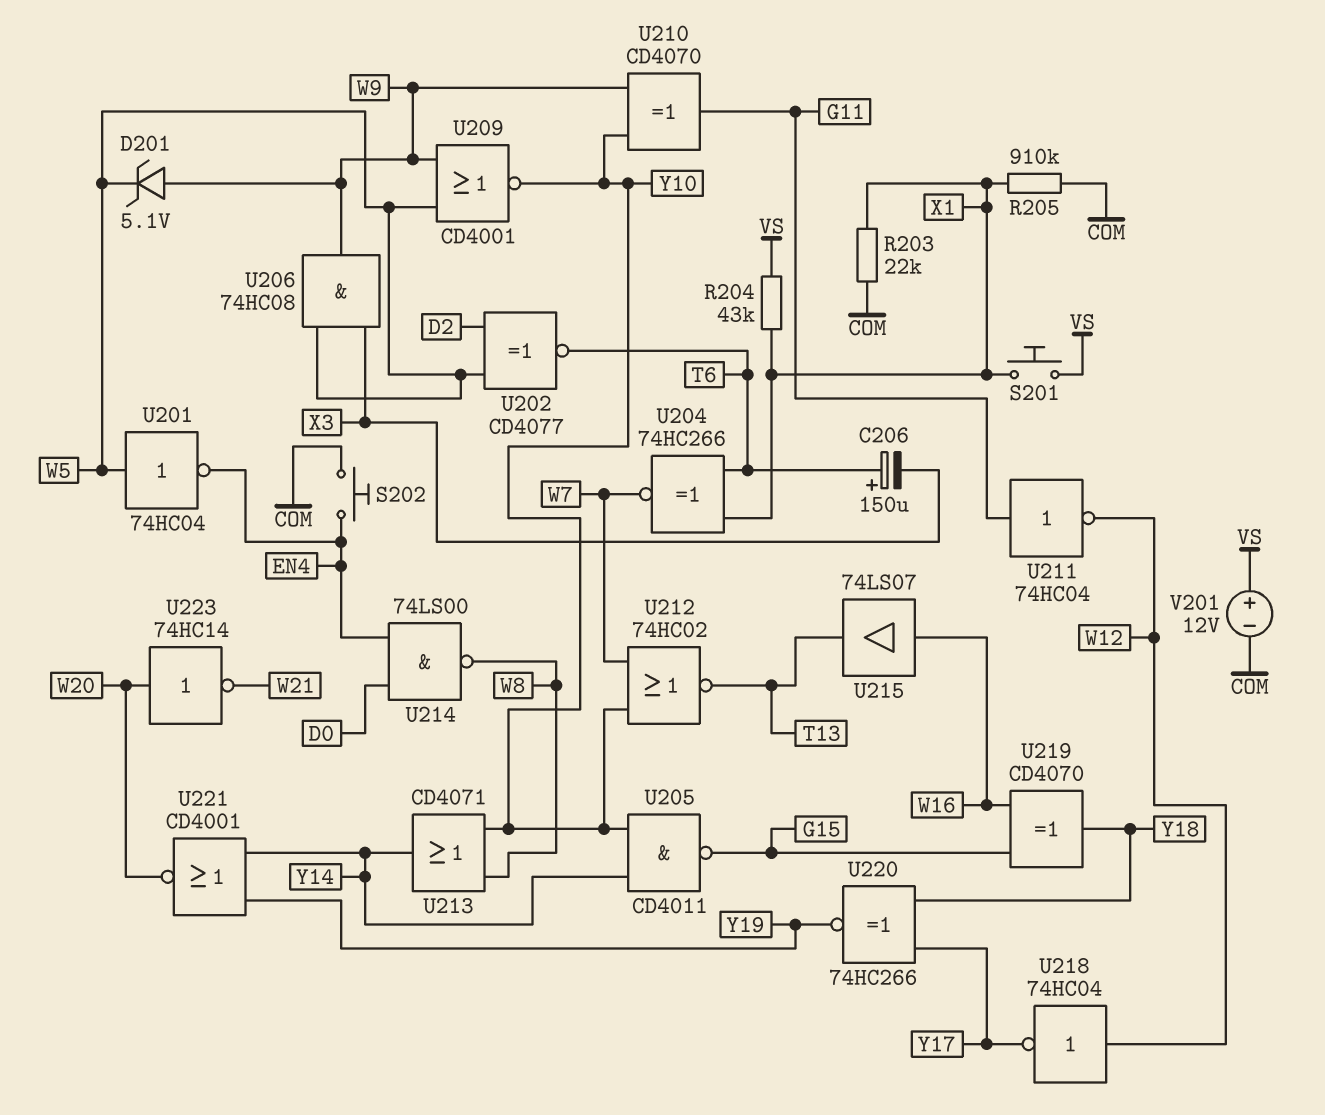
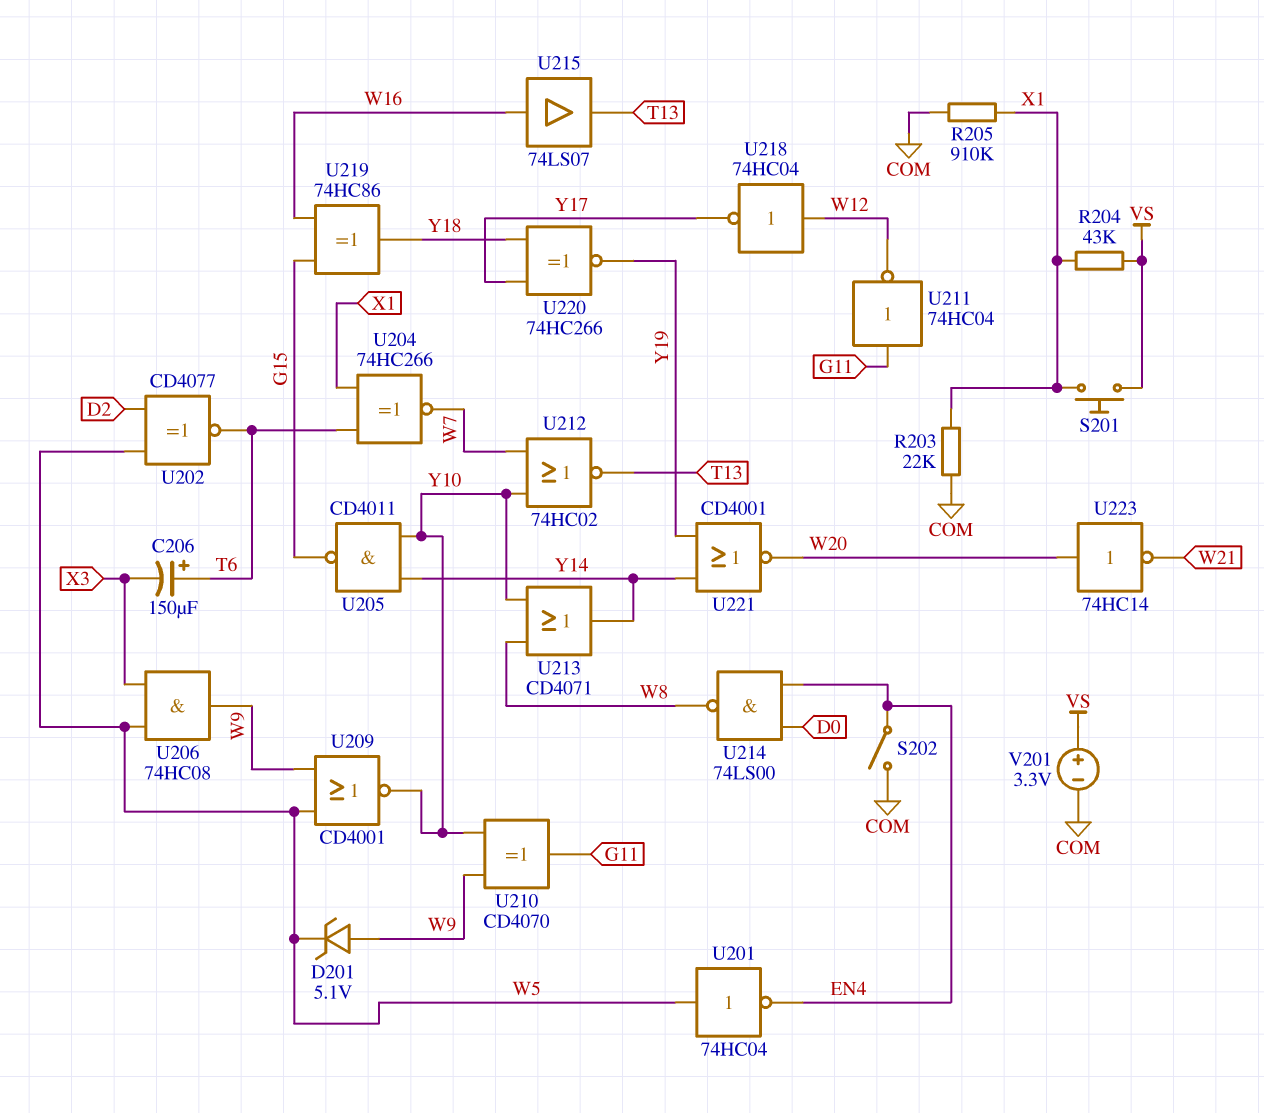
S202: button (COM, EN4) -> switch (COM, EN4)
U219: XOR CD4070 (in G15, in W16, out Y18) -> XOR 74HC86 (in G15, in W16, out Y18)
V201: 12V (plus VS, minus COM) -> 3.3V (plus VS, minus COM)

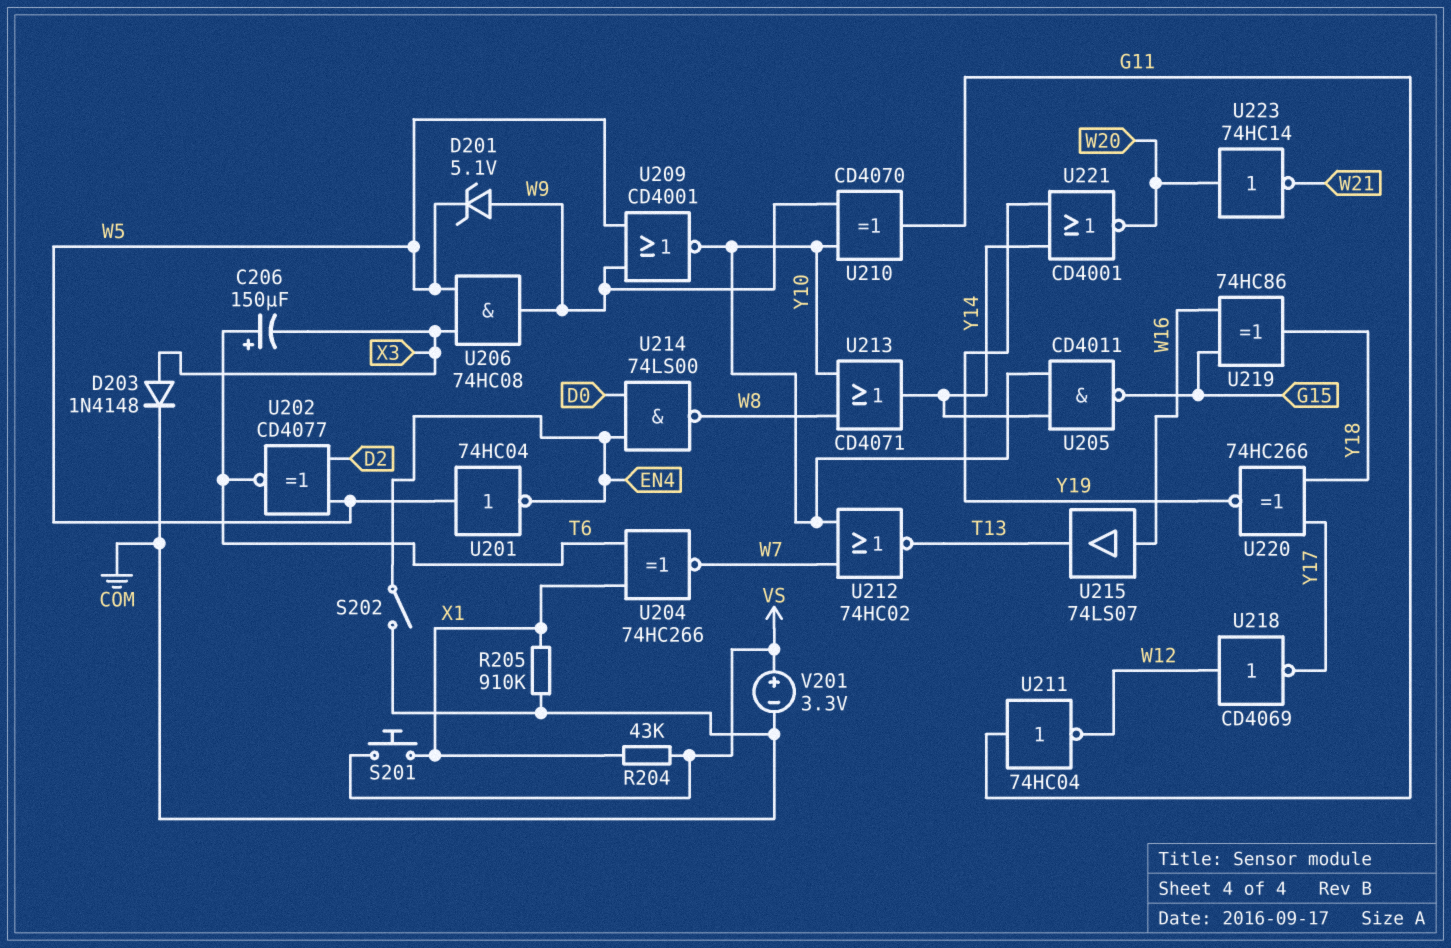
D203: none -> diode 1N4148 (A X3, K COM)
R203: 22k (COM, X1) -> none
U218: NOT 74HC04 (in W12, out Y17) -> NOT CD4069 (in W12, out Y17)

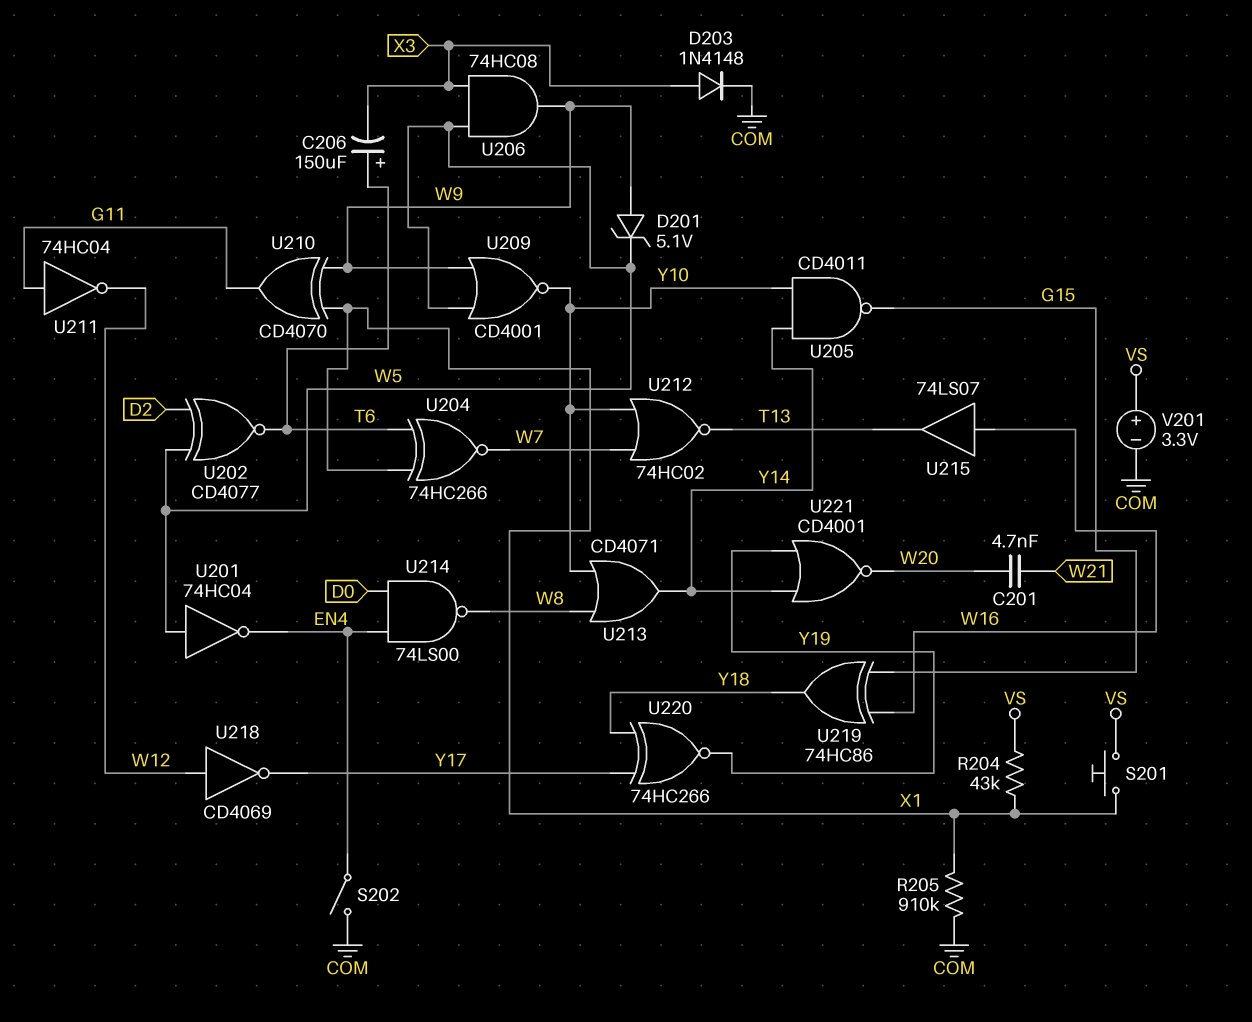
C201: none -> 4.7nF (W20, W21)
U210: XOR CD4070 (in W9, in Y10, out G11) -> XOR CD4070 (in W9, in X1, out G11)
U223: NOT 74HC14 (in W20, out W21) -> none

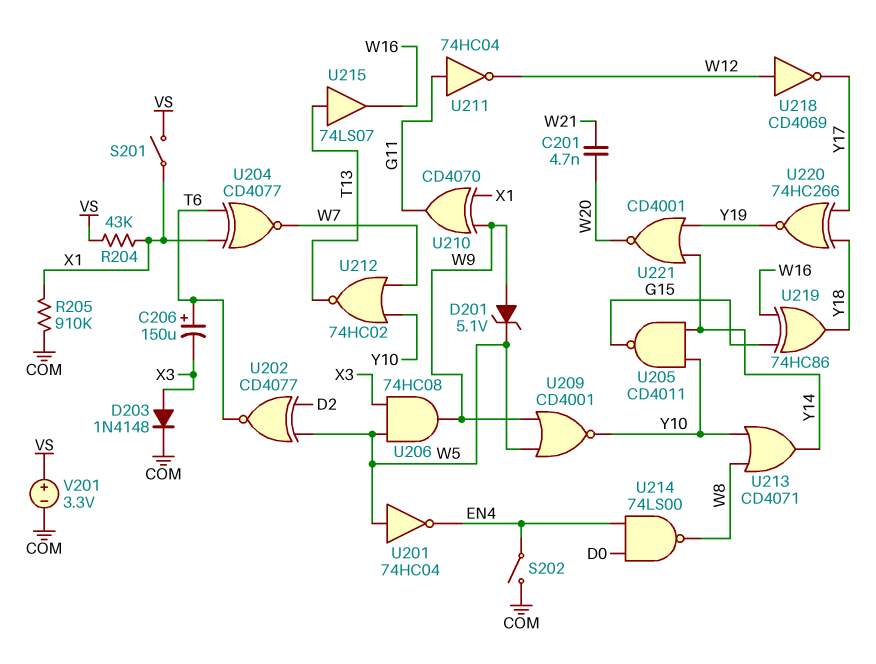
S201: button (VS, X1) -> switch (VS, X1)
U204: XNOR 74HC266 (in T6, in X1, out W7) -> XNOR CD4077 (in T6, in X1, out W7)
U215: buffer 74LS07 (in W16, out T13) -> buffer 74LS07 (in T13, out W16)

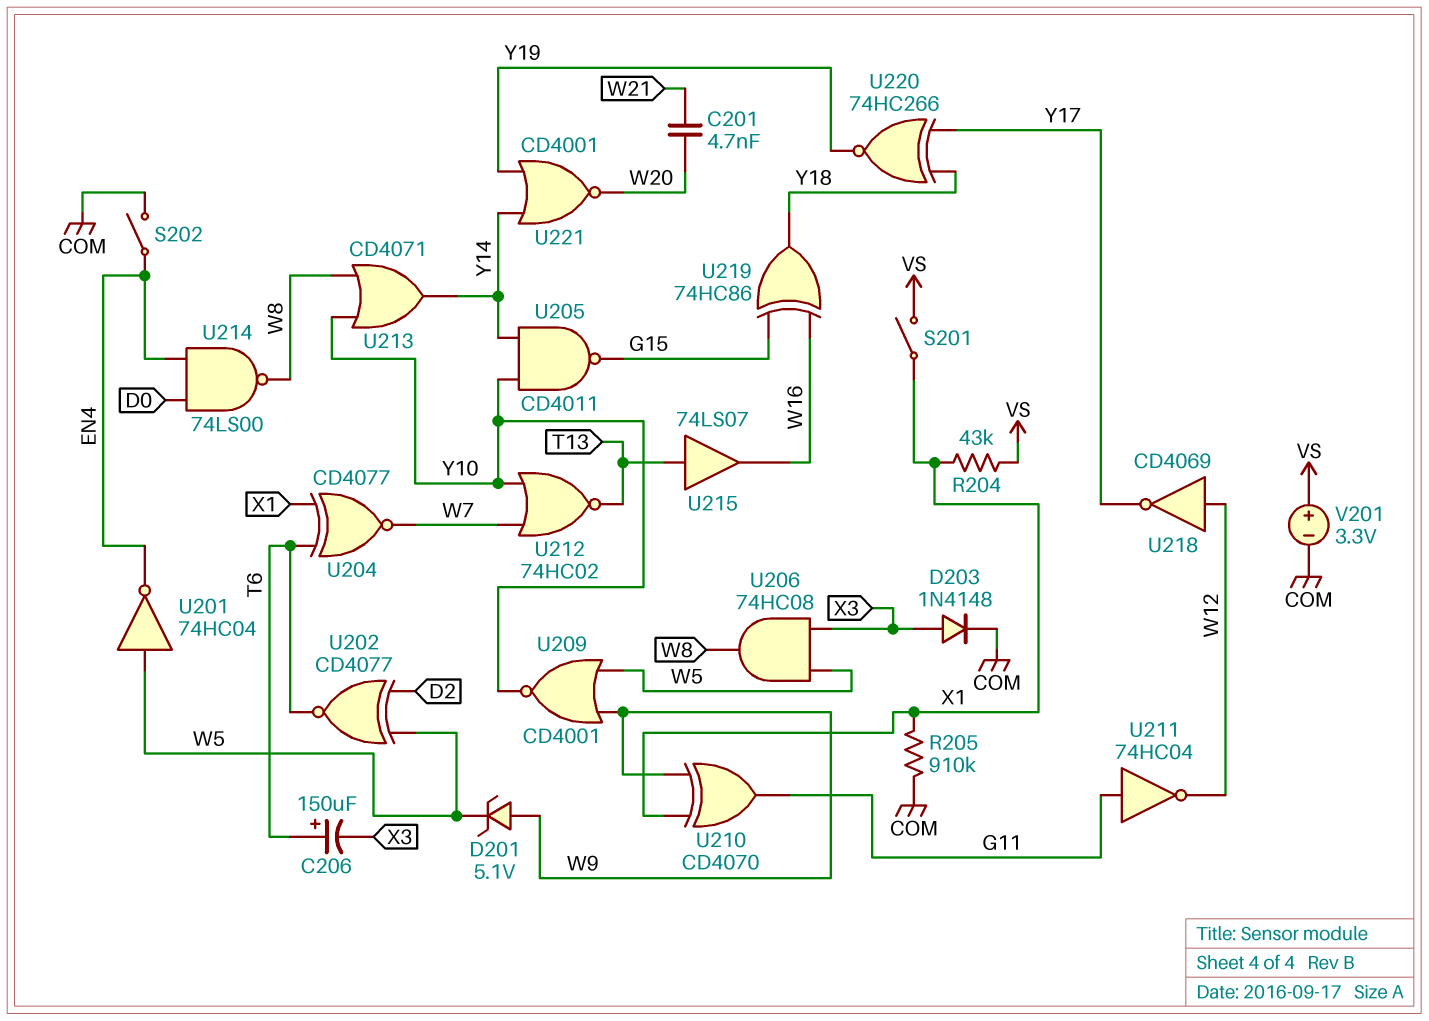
U206: AND 74HC08 (in W5, in X3, out W9) -> AND 74HC08 (in W5, in X3, out W8)

